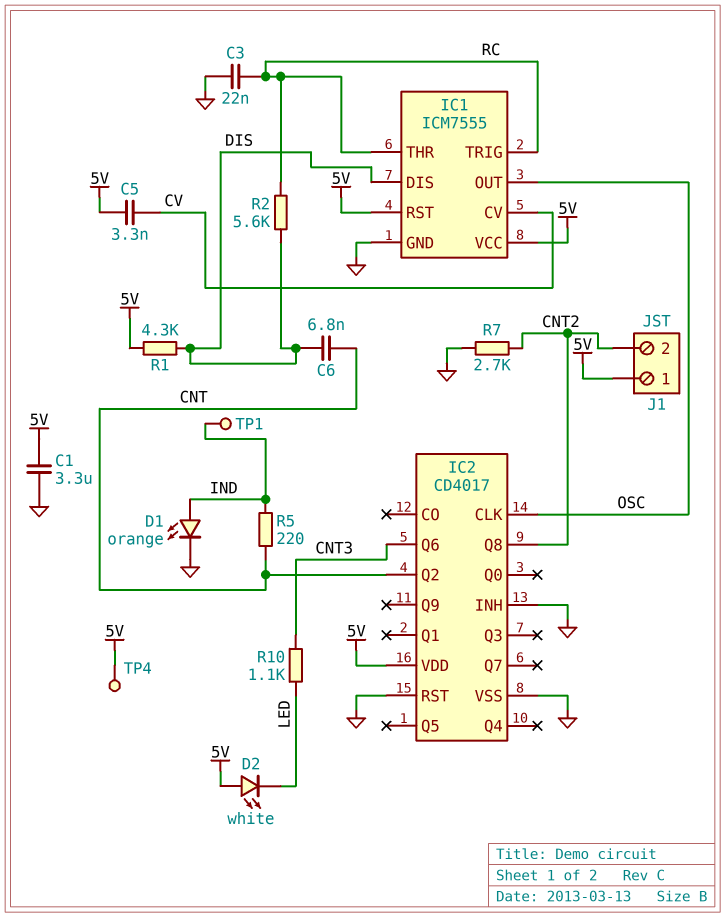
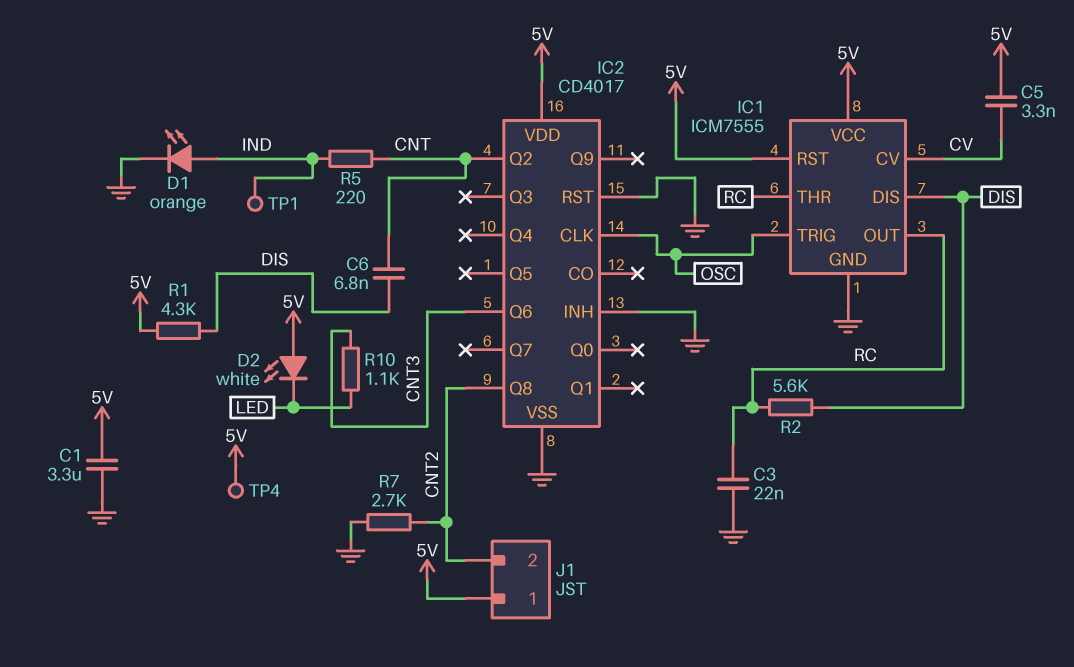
IC1 pin OUT: OSC -> RC
IC1 pin TRIG: RC -> OSC

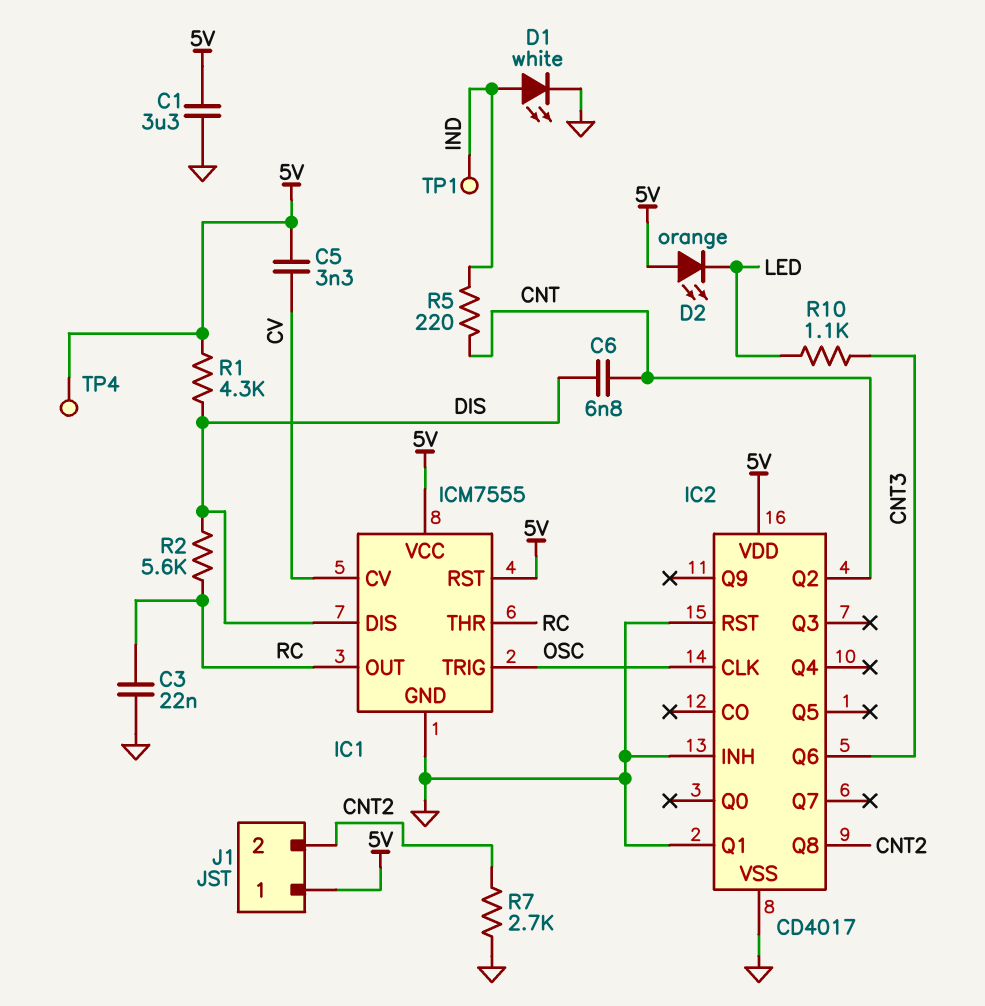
D1: LED orange (A IND, K GND) -> LED white (A IND, K GND)
D2: LED white (A 5V, K LED) -> LED orange (A 5V, K LED)
IC2 pin Q1: none -> GND

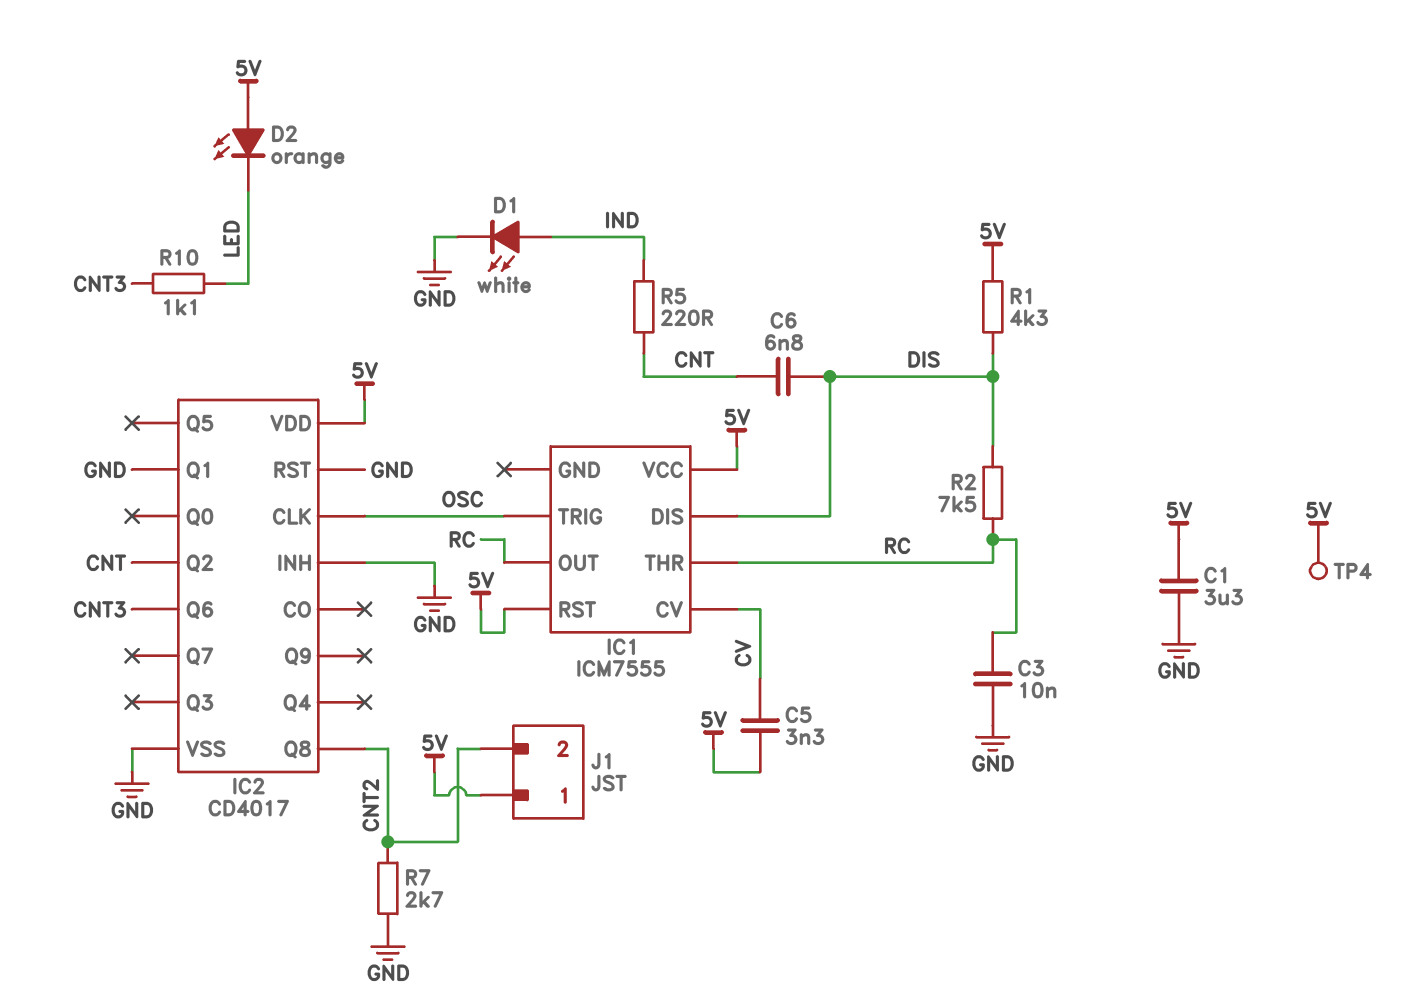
C3: 22nF (GND, RC) -> 10nF (GND, RC)
IC1 pin GND: GND -> none
R2: 5.6k (DIS, RC) -> 7.5k (DIS, RC)
TP1: test point (IND) -> none

